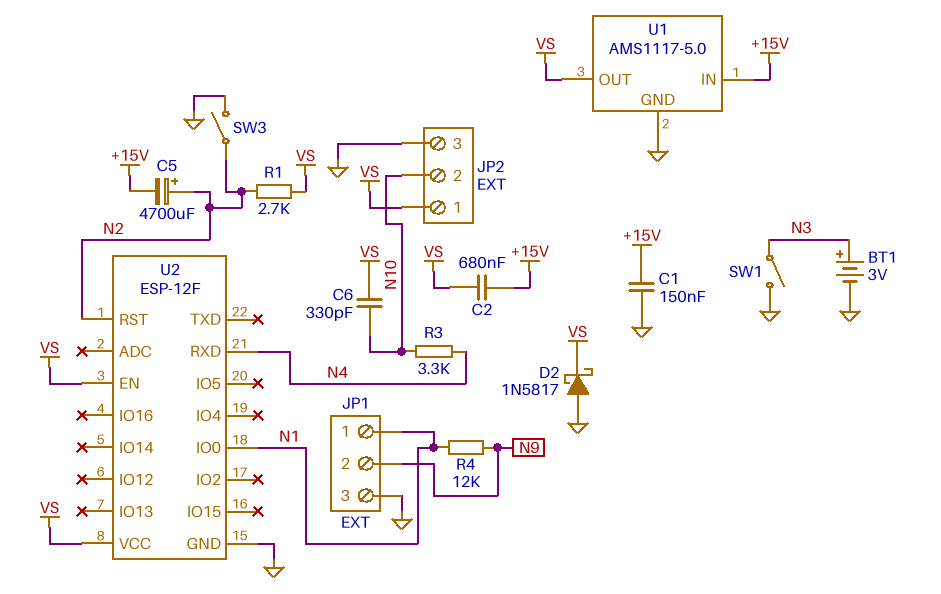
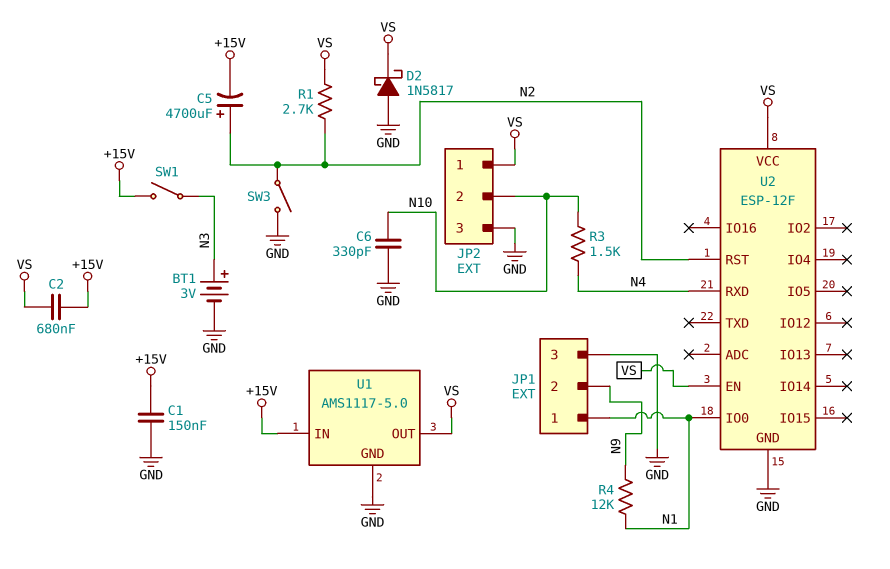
C6: 330pF (N10, VS) -> 330pF (GND, N10)
R3: 3.3k (N4, N10) -> 1.5k (N4, N10)
SW1: switch (GND, N3) -> switch (+15V, N3)

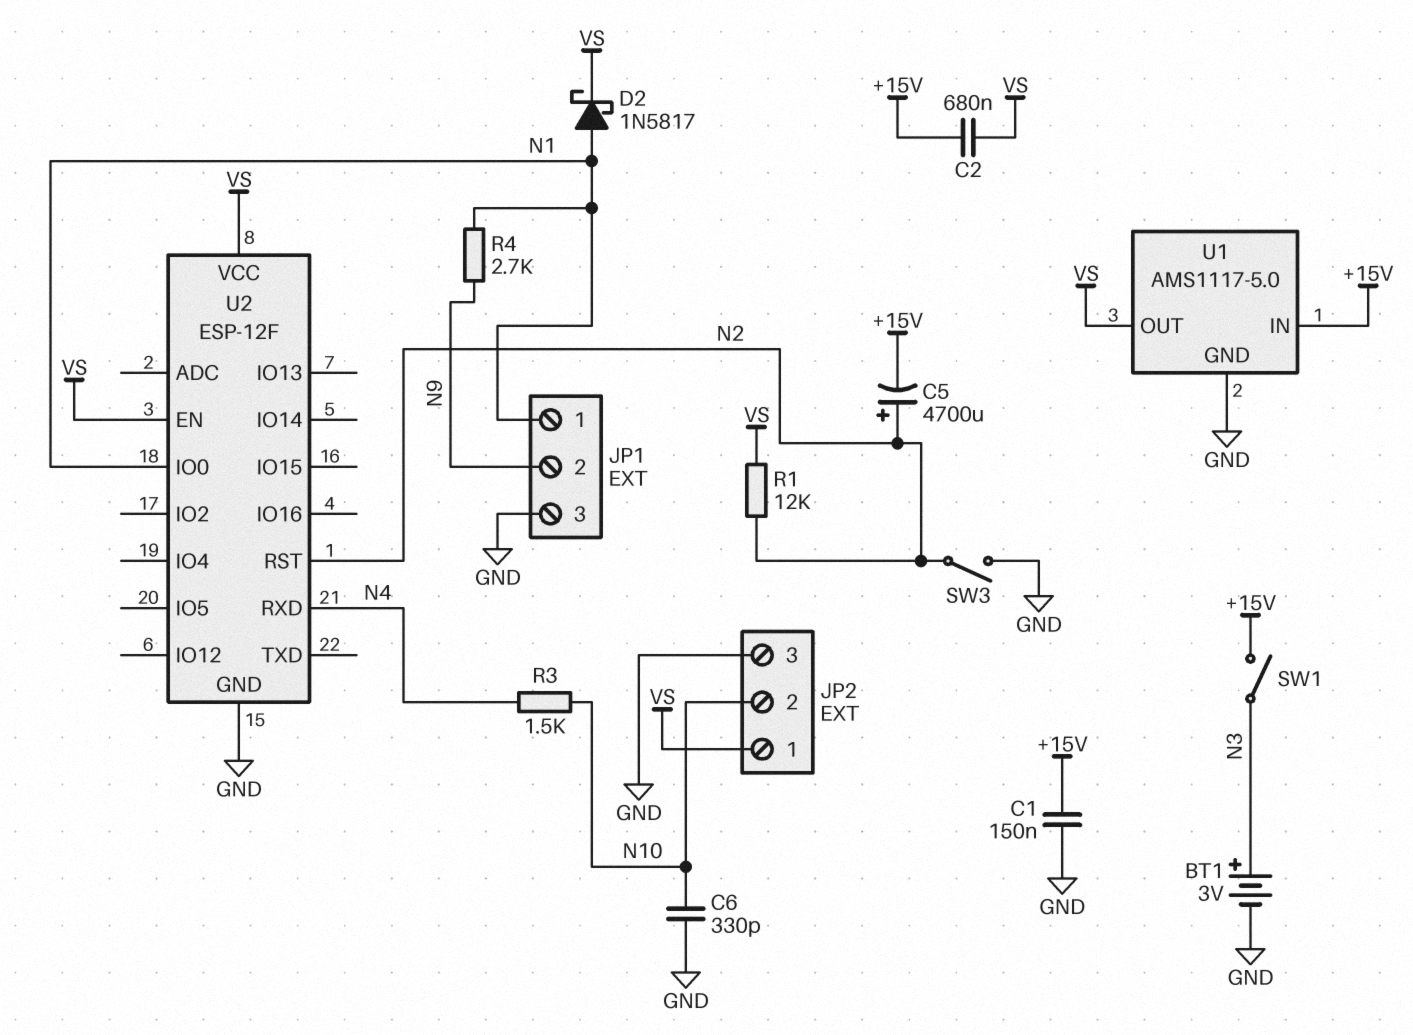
D2: schottky 1N5817 (A GND, K VS) -> schottky 1N5817 (A N1, K VS)
R1: 2.7k (N2, VS) -> 12k (N2, VS)
R4: 12k (N1, N9) -> 2.7k (N1, N9)

